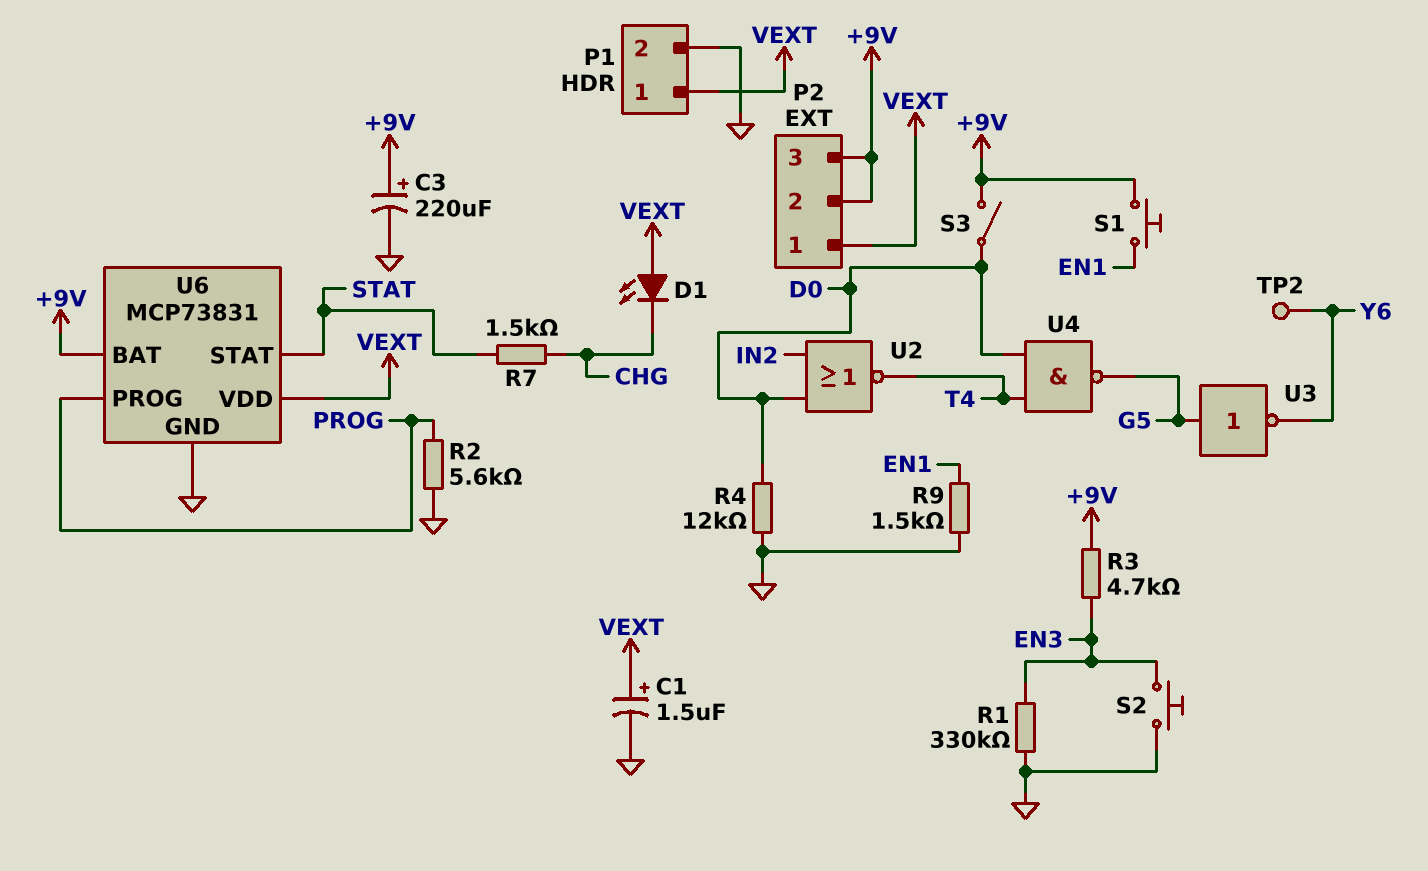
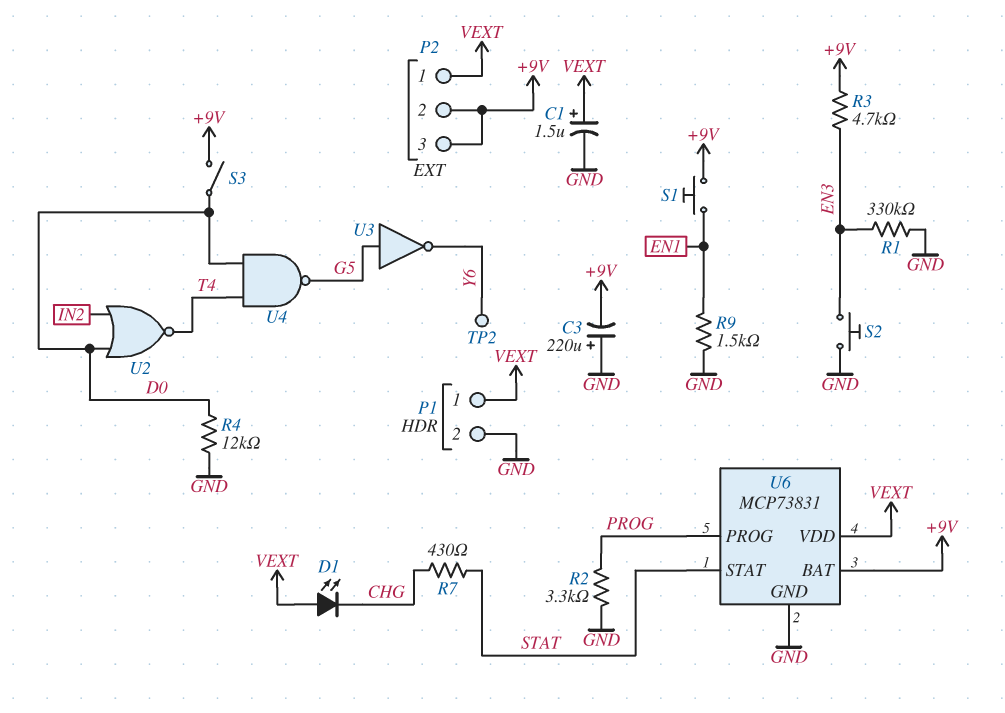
C3: 220uF (plus +9V, minus GND) -> 220uF (plus GND, minus +9V)
R2: 5.6k (GND, PROG) -> 3.3k (GND, PROG)
R7: 1.5k (CHG, STAT) -> 430 (CHG, STAT)

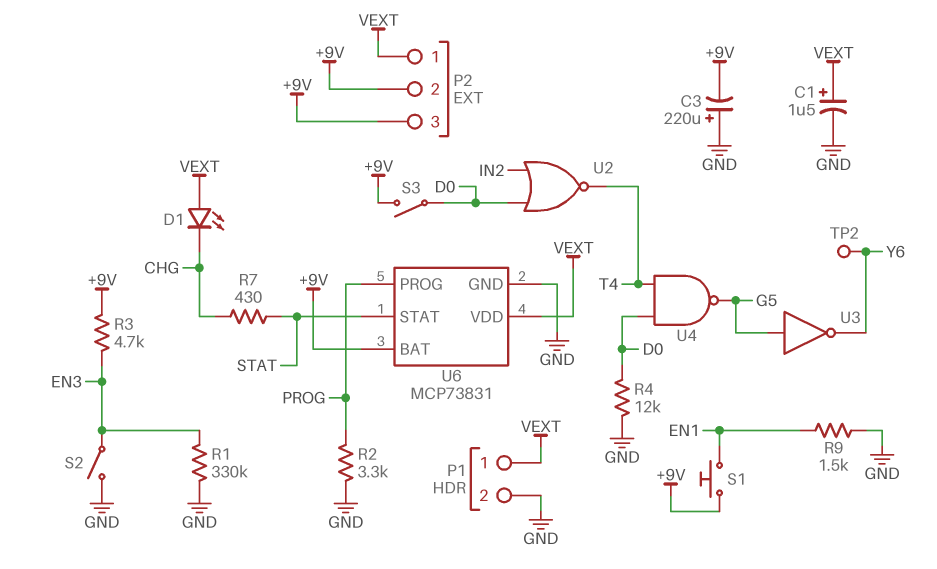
S2: button (EN3, GND) -> switch (EN3, GND)

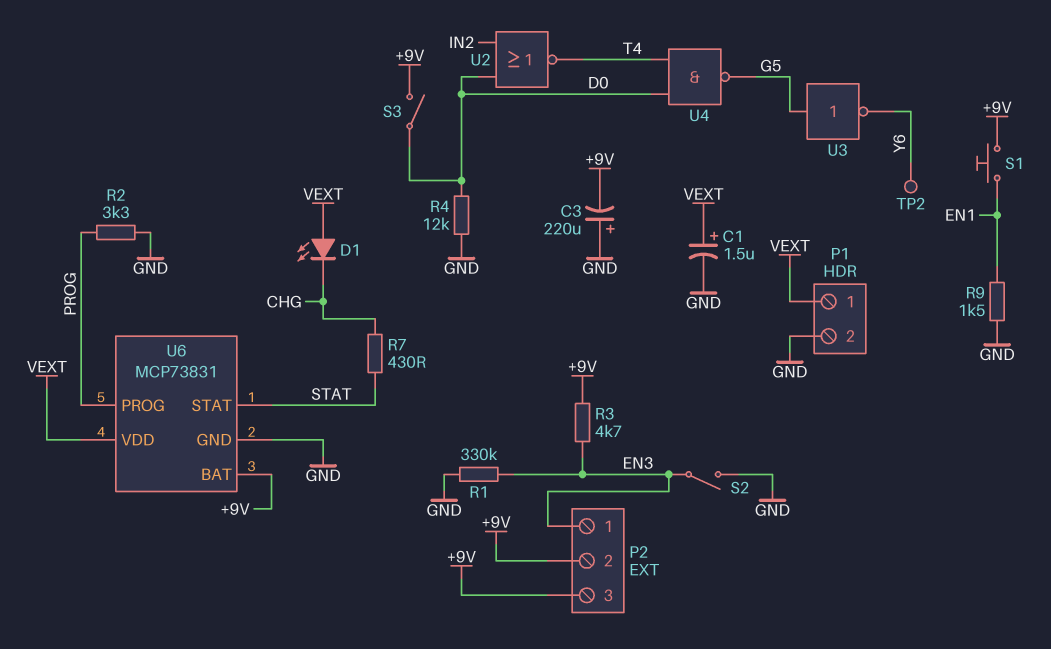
P2 pin 1: VEXT -> EN3

